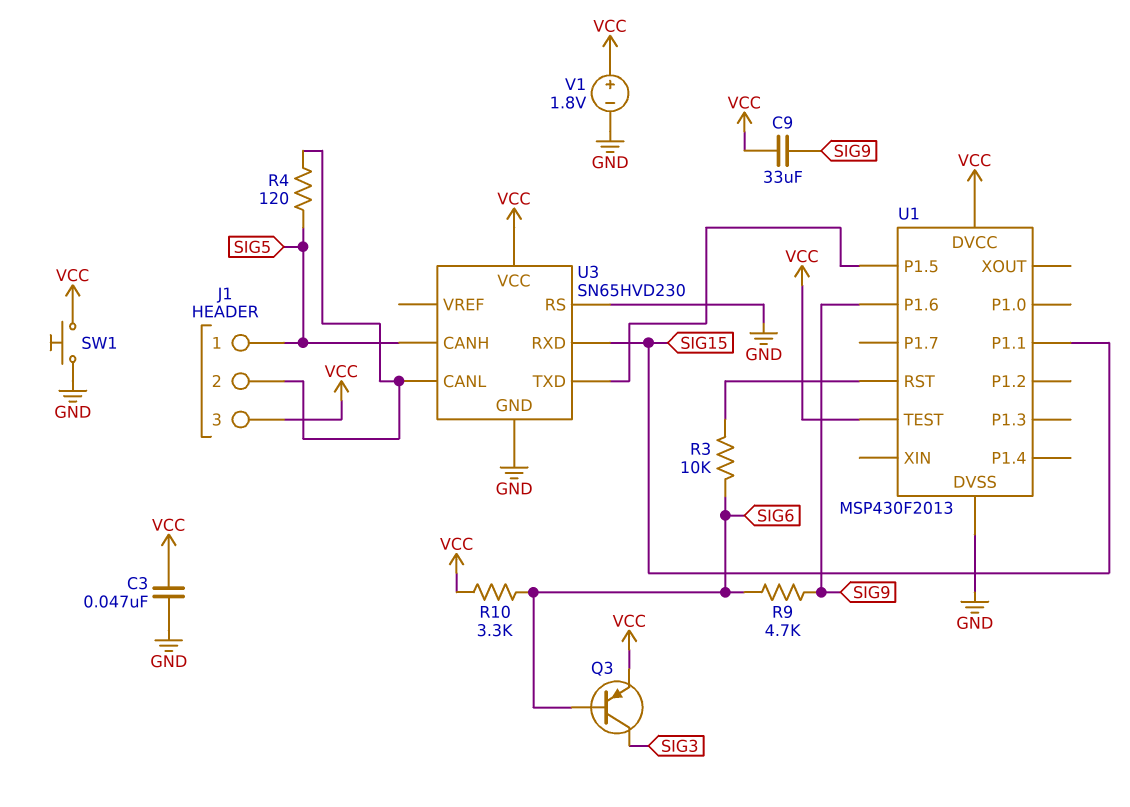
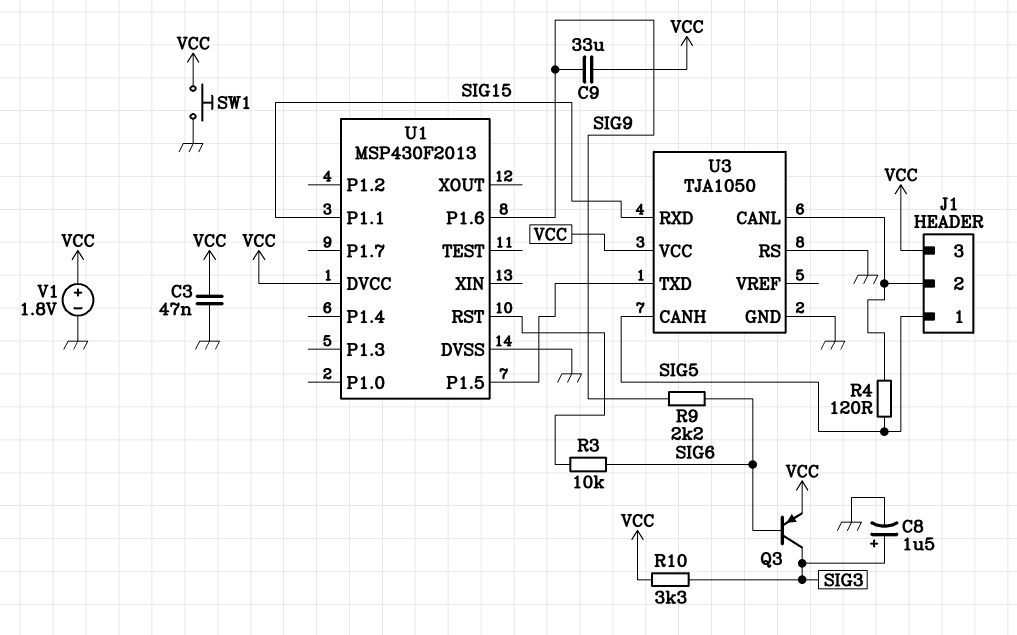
C8: none -> 1.5uF (plus SIG3, minus GND)
R9: 4.7k (SIG6, SIG9) -> 2.2k (SIG6, SIG9)
R10: 3.3k (SIG6, VCC) -> 3.3k (SIG3, VCC)
U1 pin TEST: VCC -> none
U3: SN65HVD230 -> TJA1050

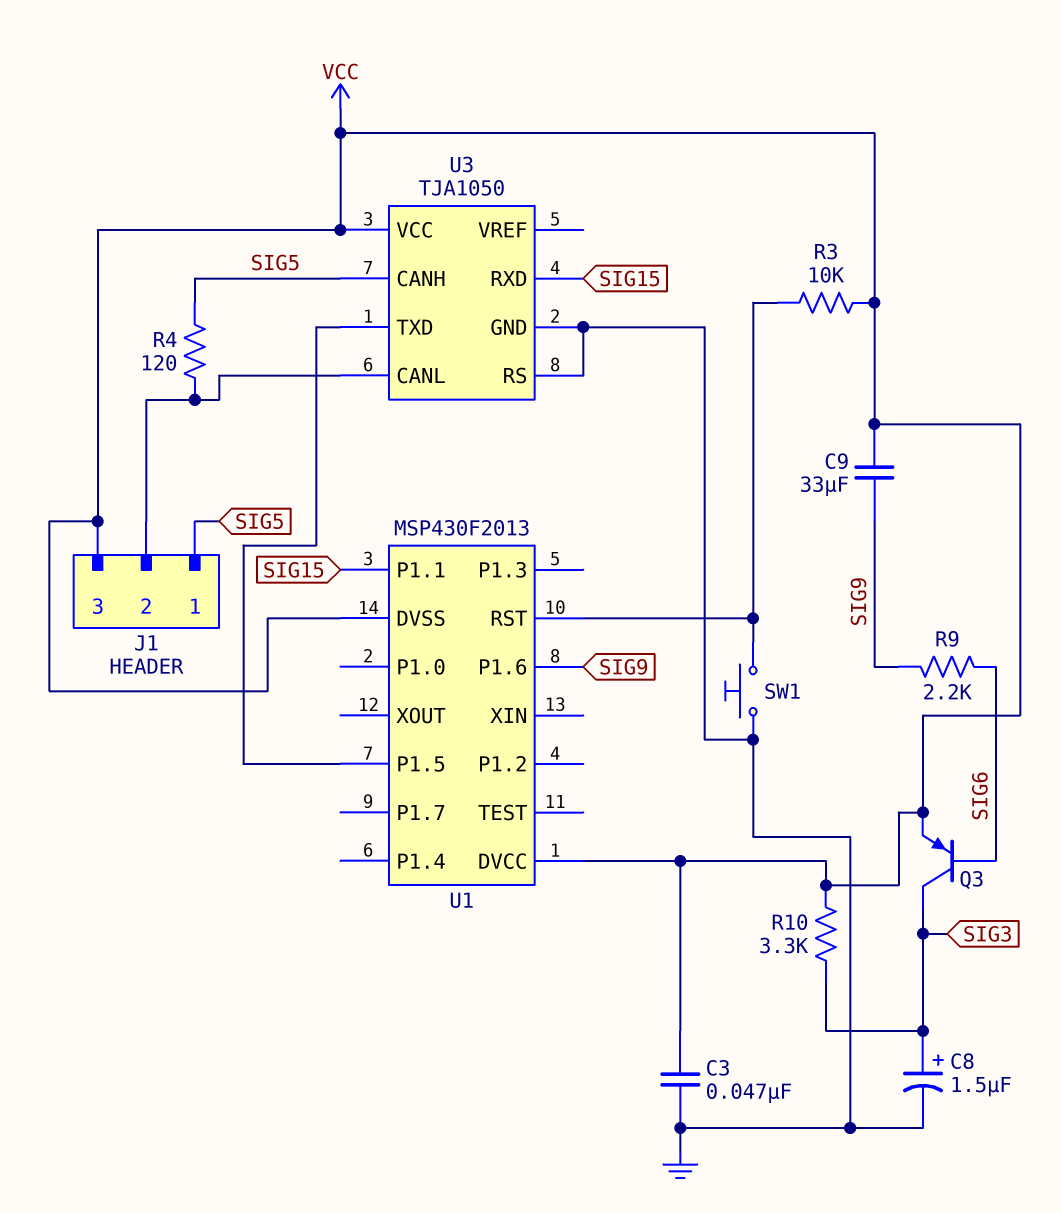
R3: 10k (SIG6, U1/RST) -> 10k (U1/RST, VCC)
SW1: button (GND, VCC) -> button (GND, U1/RST)
U1 pin DVSS: GND -> VCC
V1: 1.8V (plus VCC, minus GND) -> none

